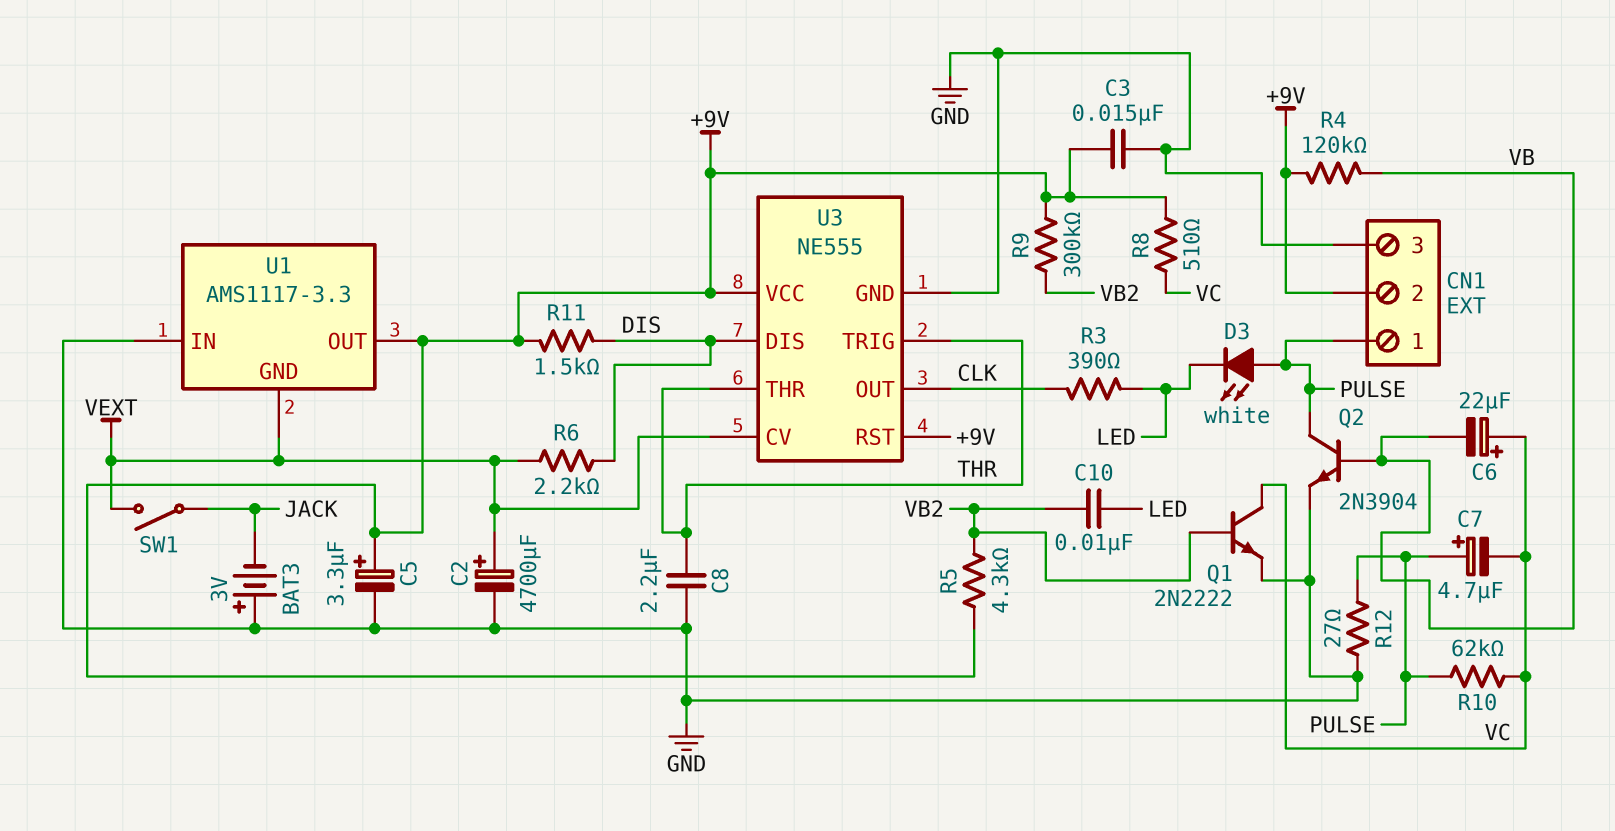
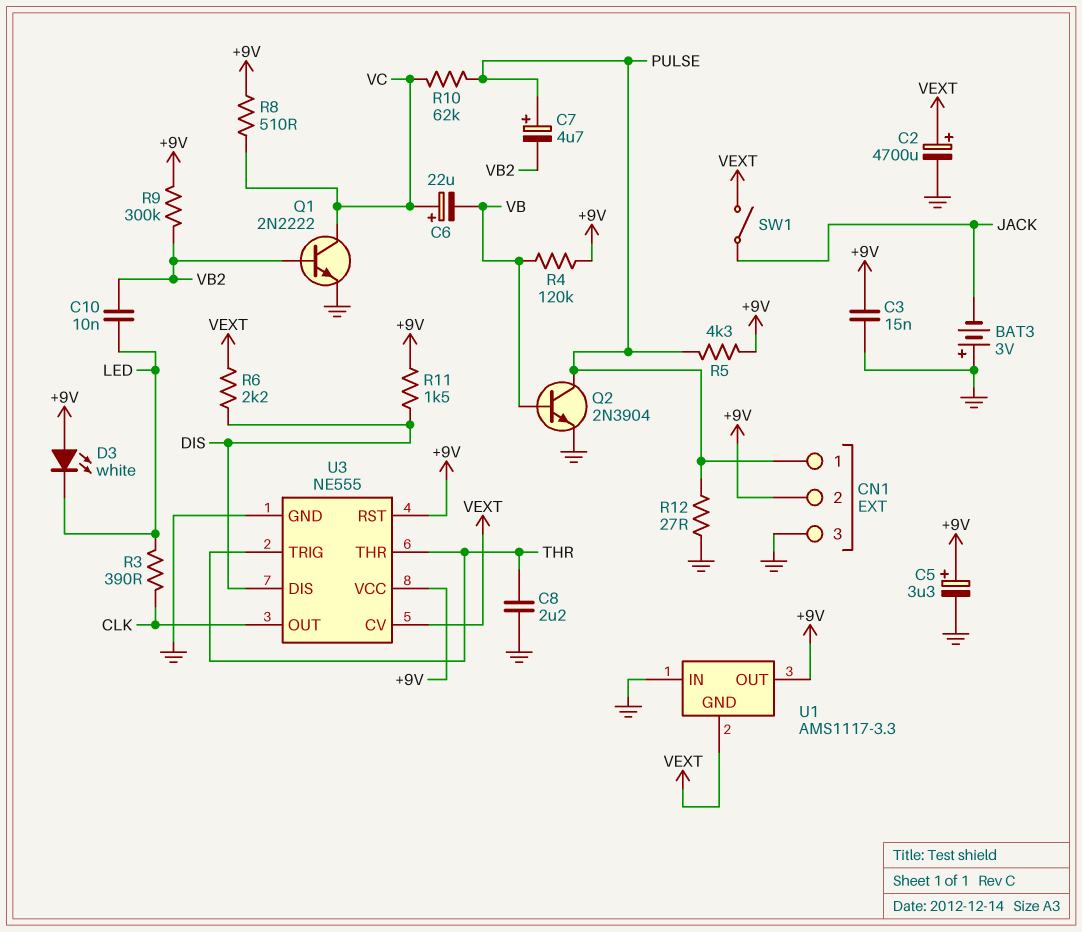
C7: 4.7uF (plus PULSE, minus VC) -> 4.7uF (plus PULSE, minus VB2)
D3: LED white (A PULSE, K LED) -> LED white (A +9V, K LED)
R5: 4.3k (+9V, VB2) -> 4.3k (+9V, PULSE)

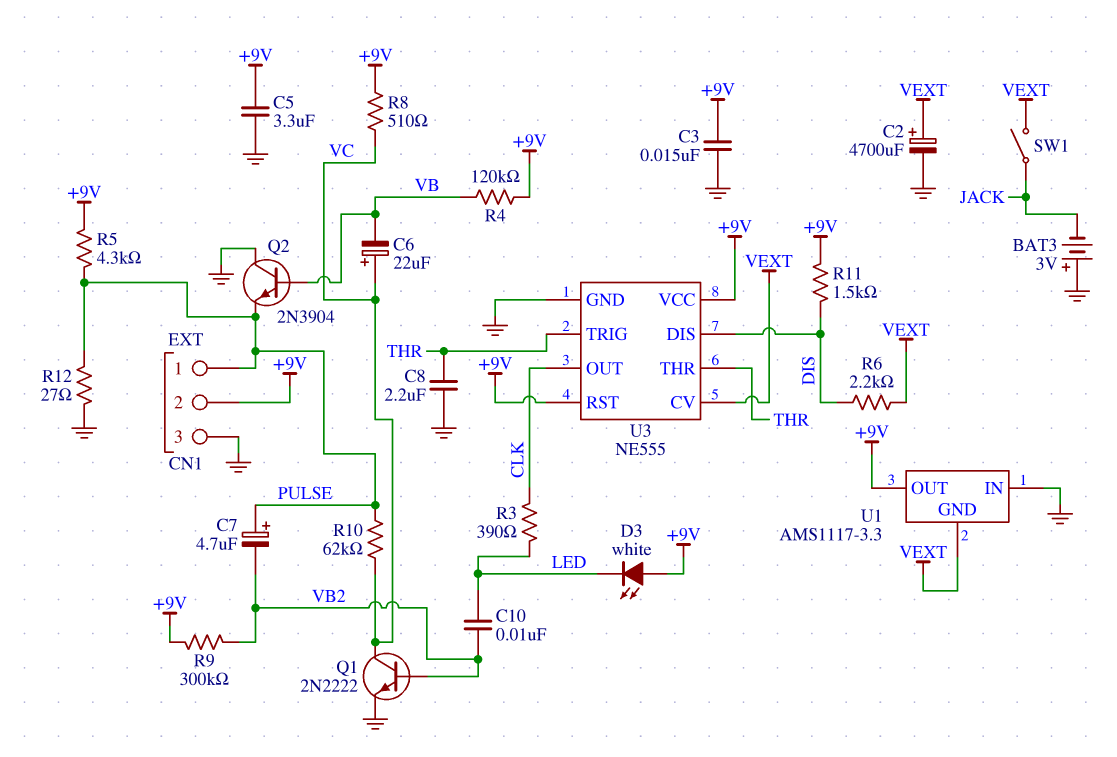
C5: 3.3uF (plus +9V, minus GND) -> 3.3uF (+9V, GND)
Q2: NPN 2N3904 (B VB, C PULSE, E GND) -> NPN 2N3904 (B VB, C GND, E PULSE)

